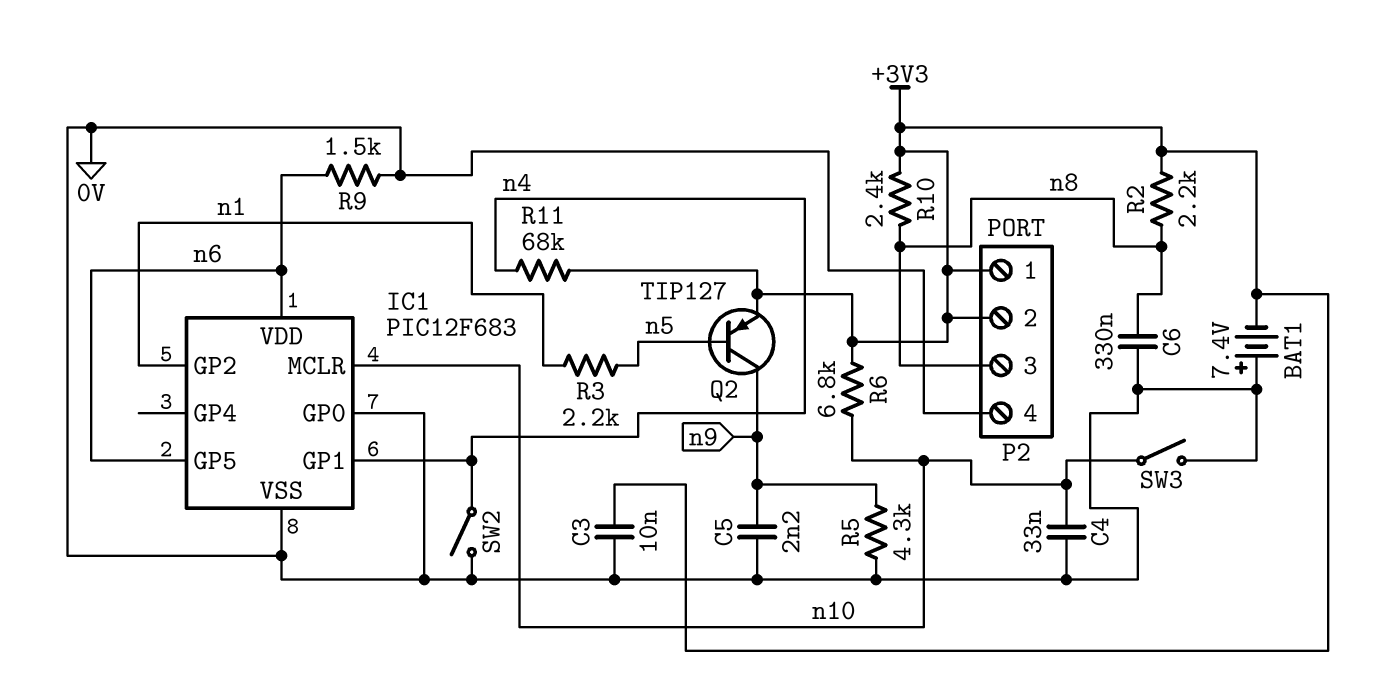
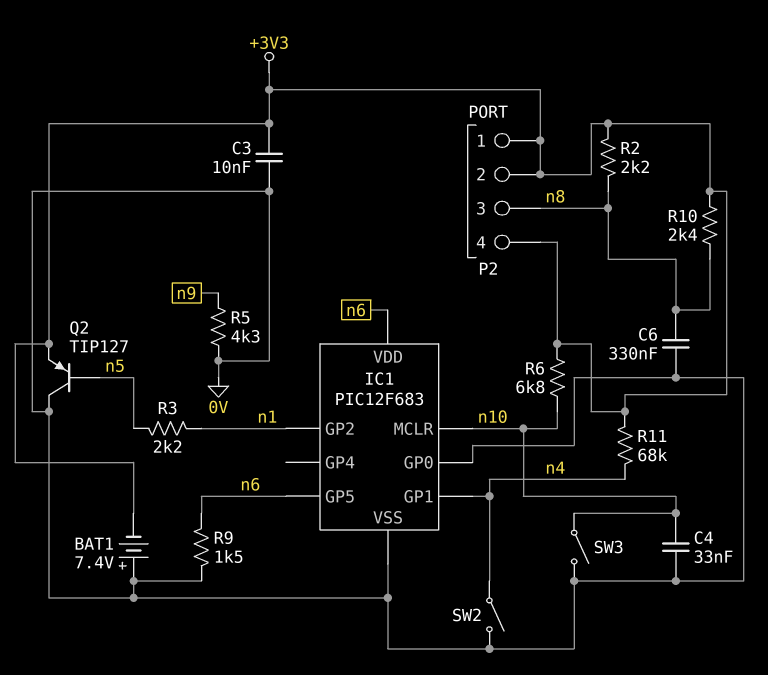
C5: 2.2nF (0V, n9) -> none
P2 pin 4: 0V -> +3V3
Q2: PNP TIP127 (B n5, C n9, E +3V3) -> PNP TIP127 (B n5, C 0V, E +3V3)

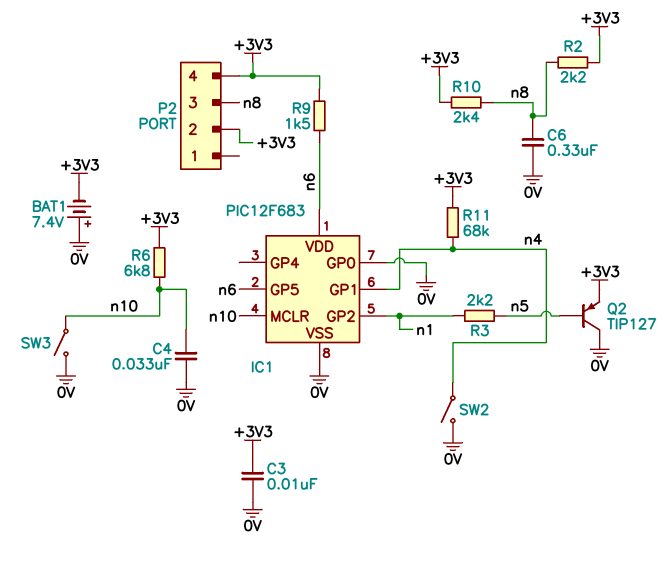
P2 pin 1: +3V3 -> none
R5: 4.3k (0V, n9) -> none
R9: 1.5k (0V, n6) -> 1.5k (+3V3, n6)

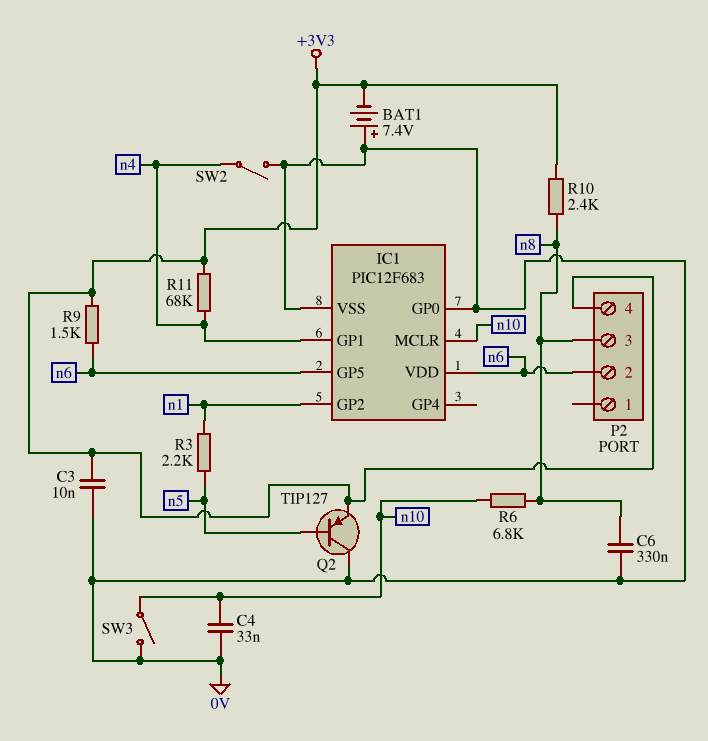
P2 pin 2: +3V3 -> n6
R2: 2.2k (+3V3, n8) -> none
R6: 6.8k (+3V3, n10) -> 6.8k (n8, n10)

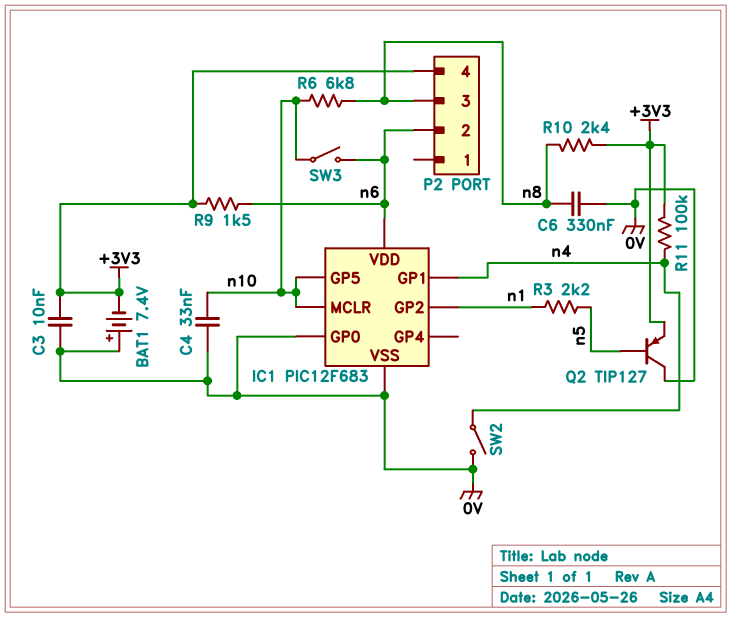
IC1 pin GP5: n6 -> n10
R11: 68k (+3V3, n4) -> 100k (+3V3, n4)
SW3: switch (0V, n10) -> switch (n6, n10)

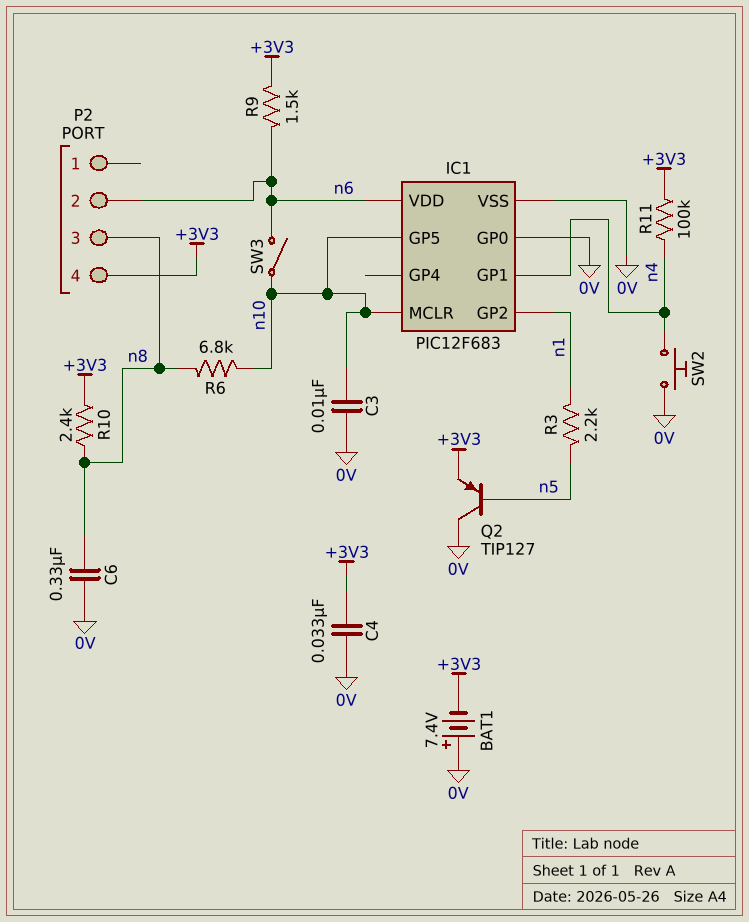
C3: 10nF (+3V3, 0V) -> 10nF (0V, n10)
C4: 33nF (0V, n10) -> 33nF (+3V3, 0V)
SW2: switch (0V, n4) -> button (0V, n4)

